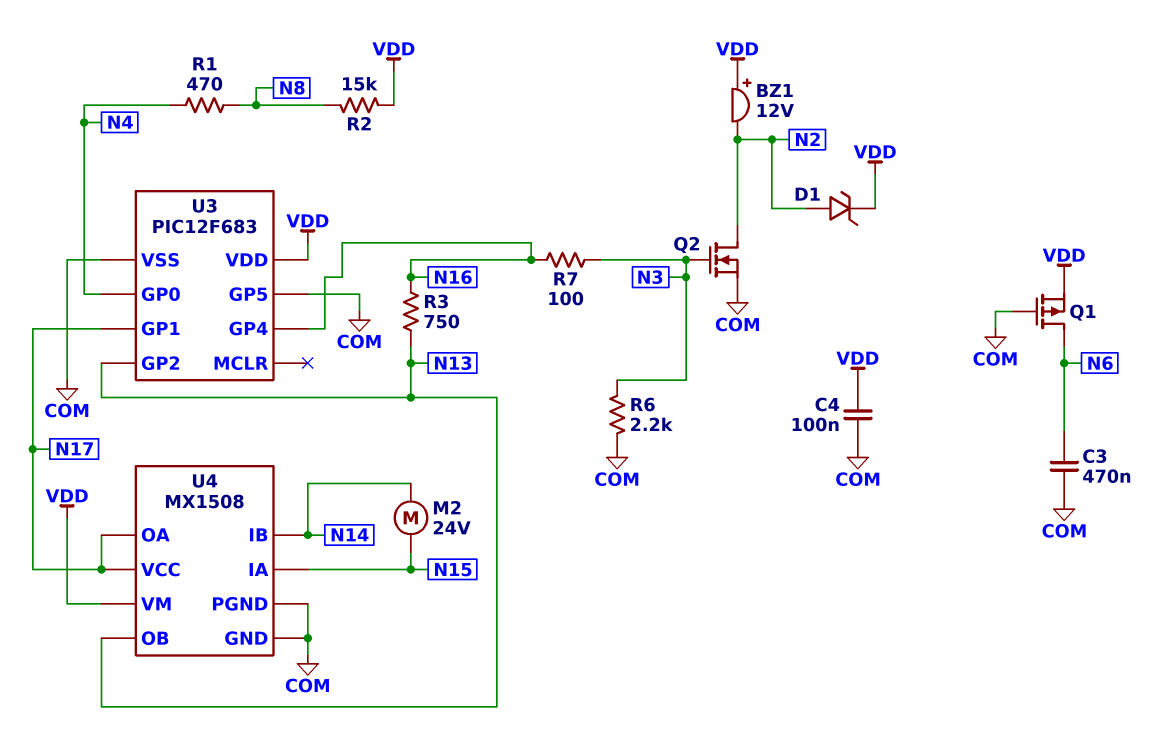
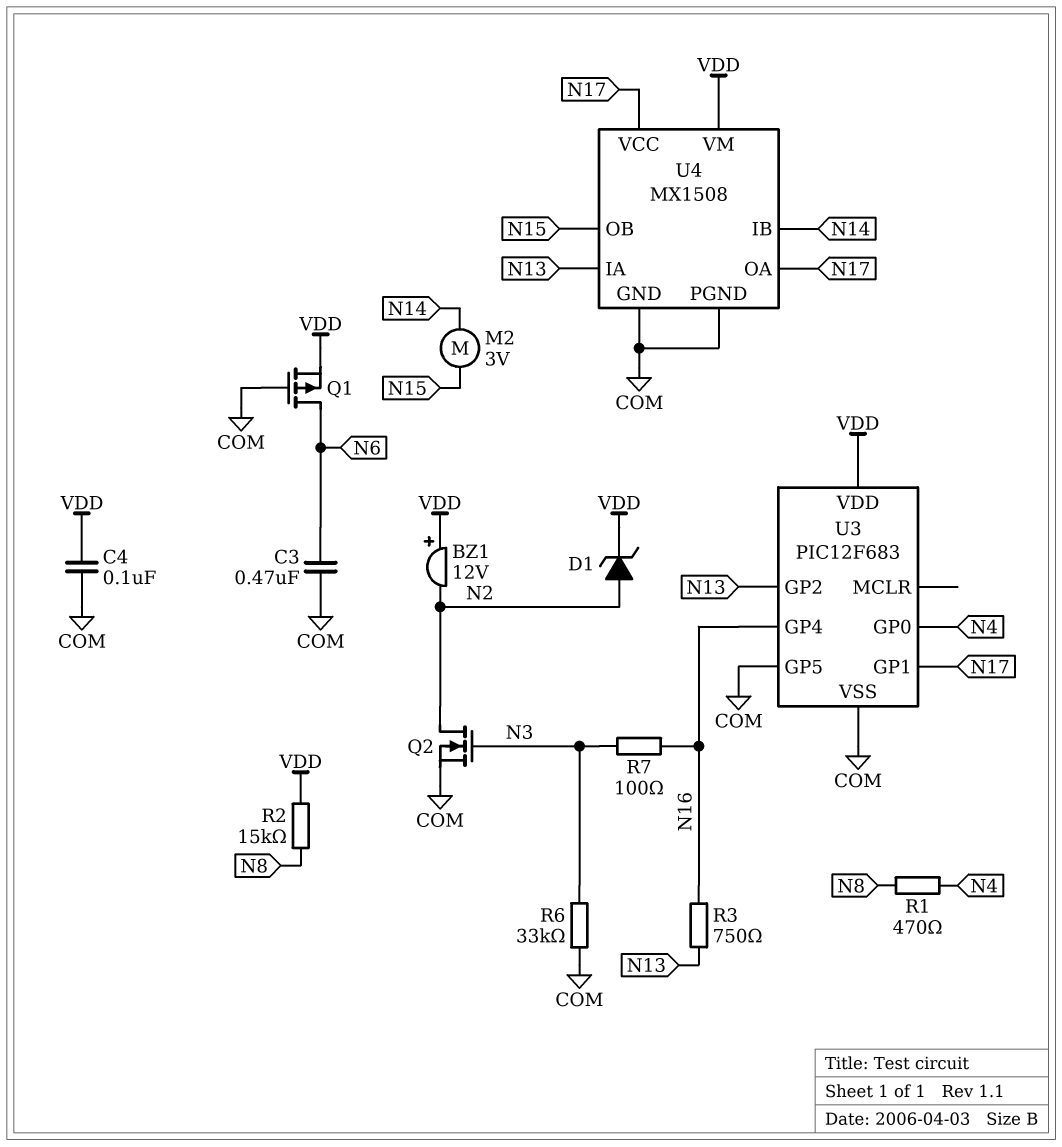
M2: motor 24V (N14, N15) -> motor 3V (N14, N15)
R6: 2.2k (COM, N3) -> 33k (COM, N3)
U4 pin IA: N15 -> N13
U4 pin OB: N13 -> N15

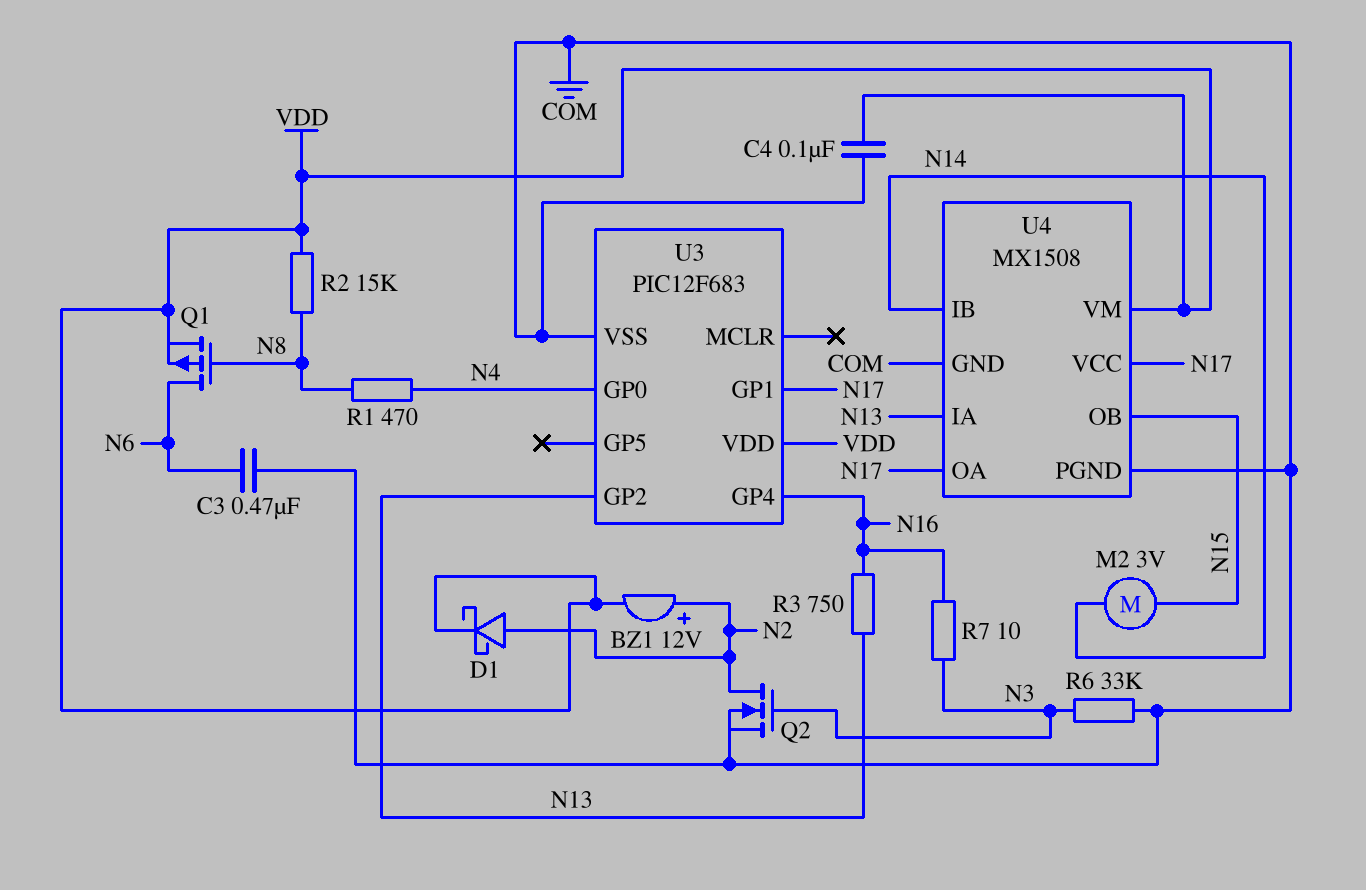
BZ1: buzzer 12V (plus VDD, minus N2) -> buzzer 12V (plus N2, minus VDD)
D1: zener (A N2, K VDD) -> schottky (A N2, K VDD)
Q1: PMOS (G COM, D N6, S VDD) -> PMOS (G N8, D N6, S VDD)
R7: 100 (N3, N16) -> 10 (N3, N16)
U3 pin GP5: COM -> none

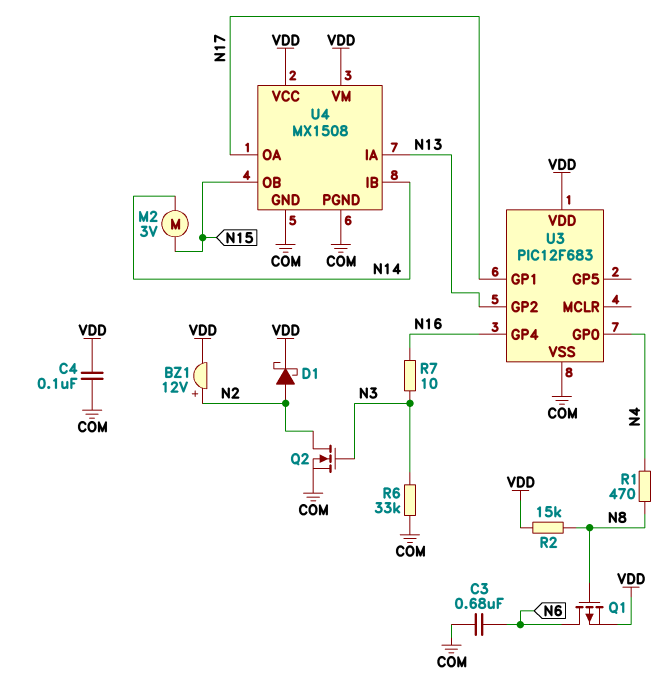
C3: 470nF (COM, N6) -> 680nF (COM, N6)
R3: 750 (N13, N16) -> none
U4 pin VCC: N17 -> VDD

